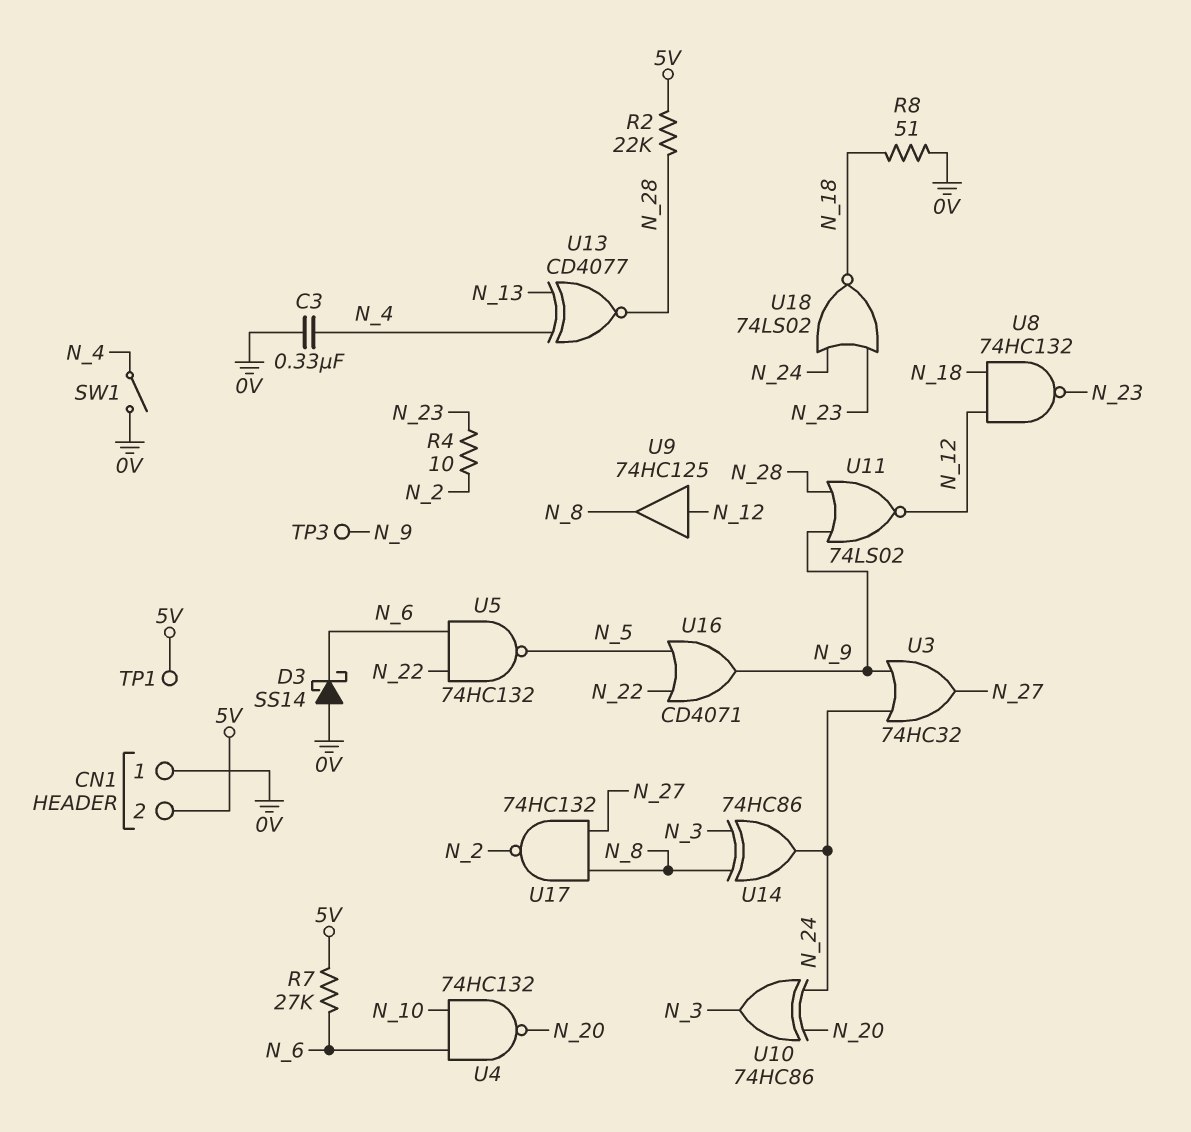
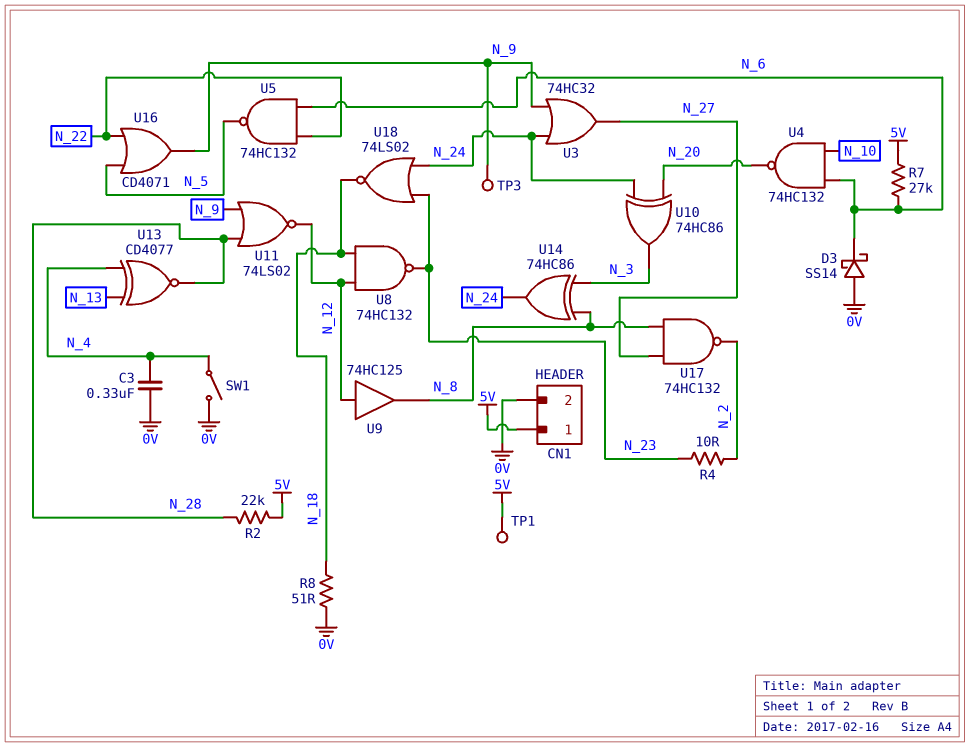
CN1 pin 1: 0V -> 5V
CN1 pin 2: 5V -> 0V

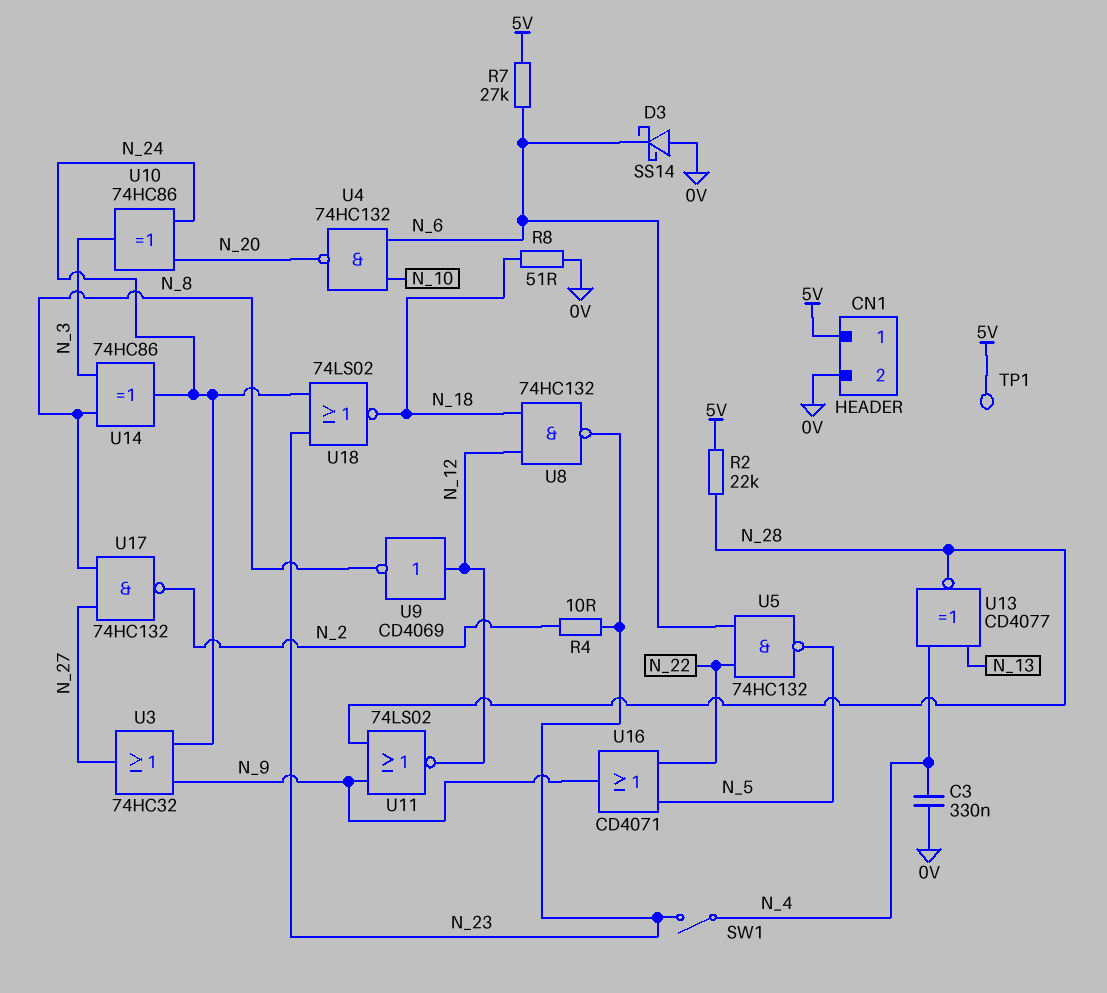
SW1: switch (0V, N_4) -> switch (N_4, N_23)
TP3: test point (N_9) -> none
U9: buffer 74HC125 (in N_12, out N_8) -> NOT CD4069 (in N_12, out N_8)

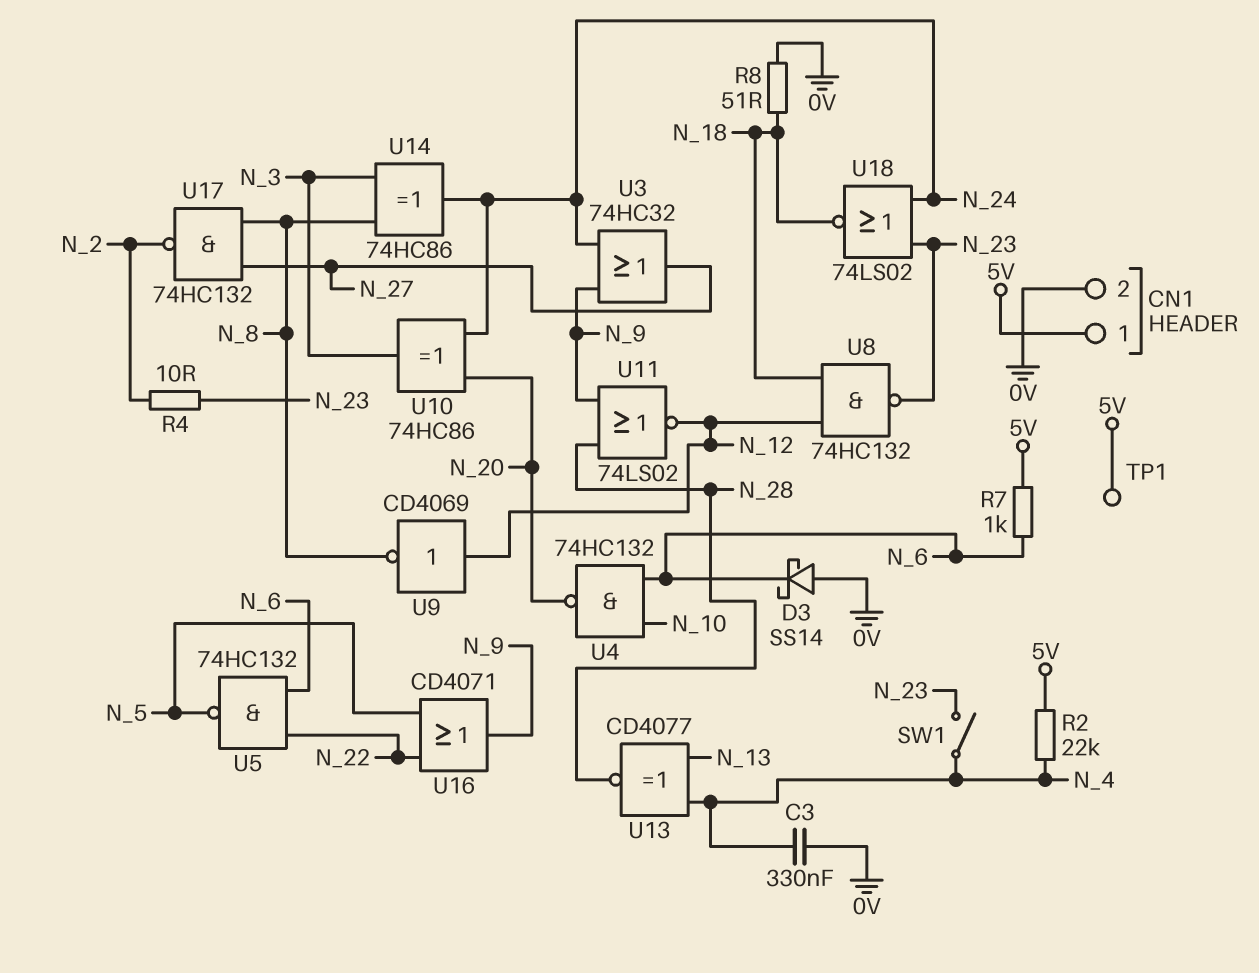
R2: 22k (5V, N_28) -> 22k (5V, N_4)
R7: 27k (5V, N_6) -> 1k (5V, N_6)

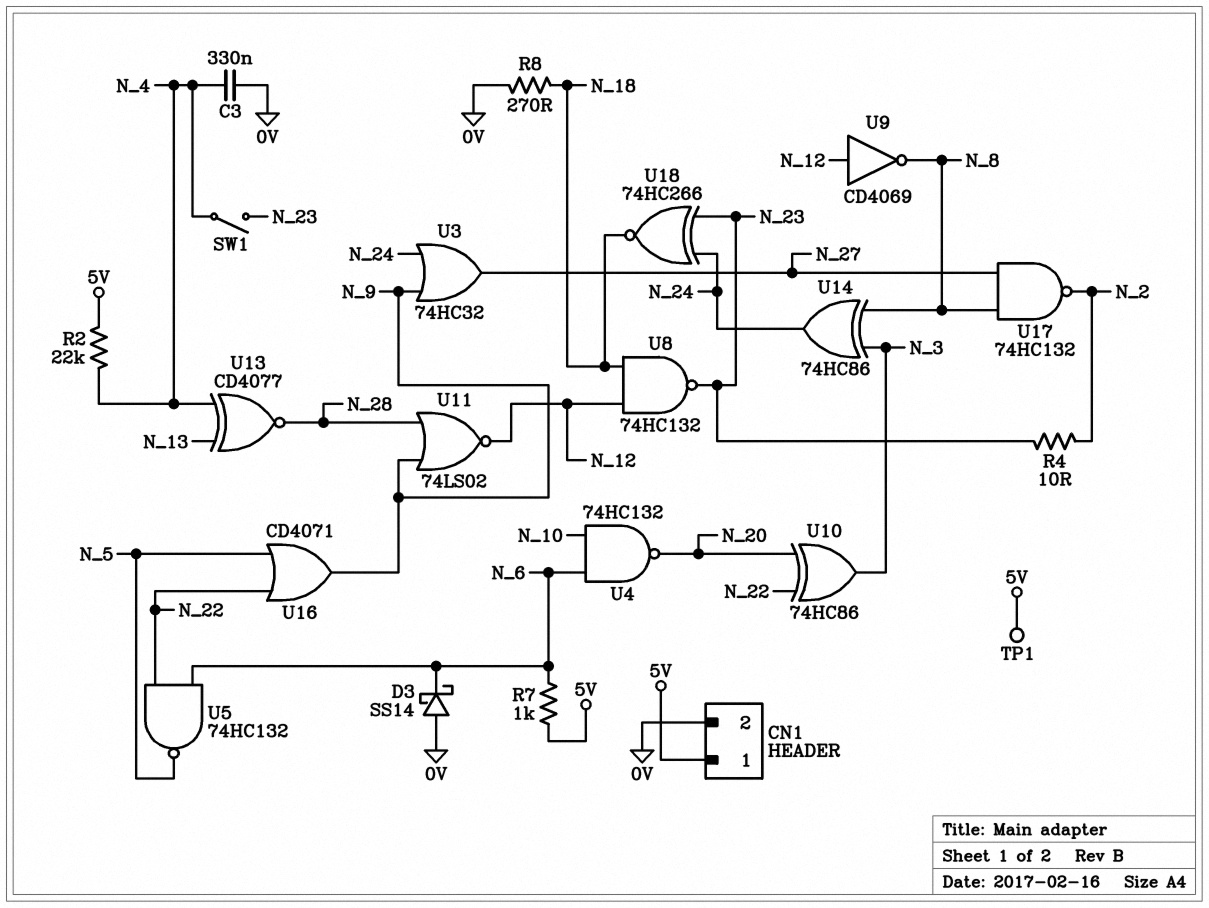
R8: 51 (0V, N_18) -> 270 (0V, N_18)
U10: XOR 74HC86 (in N_20, in N_24, out N_3) -> XOR 74HC86 (in N_20, in N_22, out N_3)
U18: NOR 74LS02 (in N_23, in N_24, out N_18) -> XNOR 74HC266 (in N_23, in N_24, out N_18)

